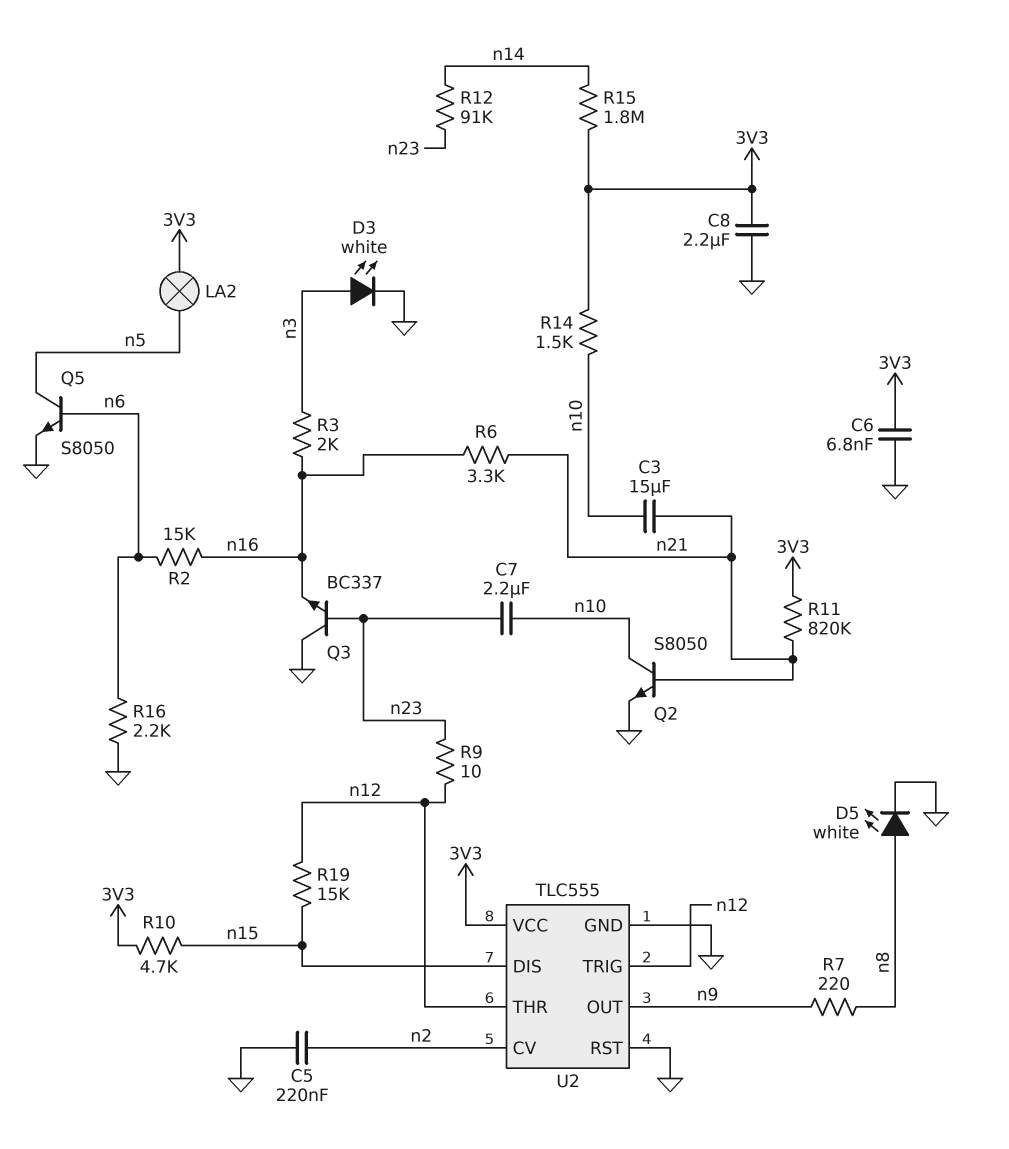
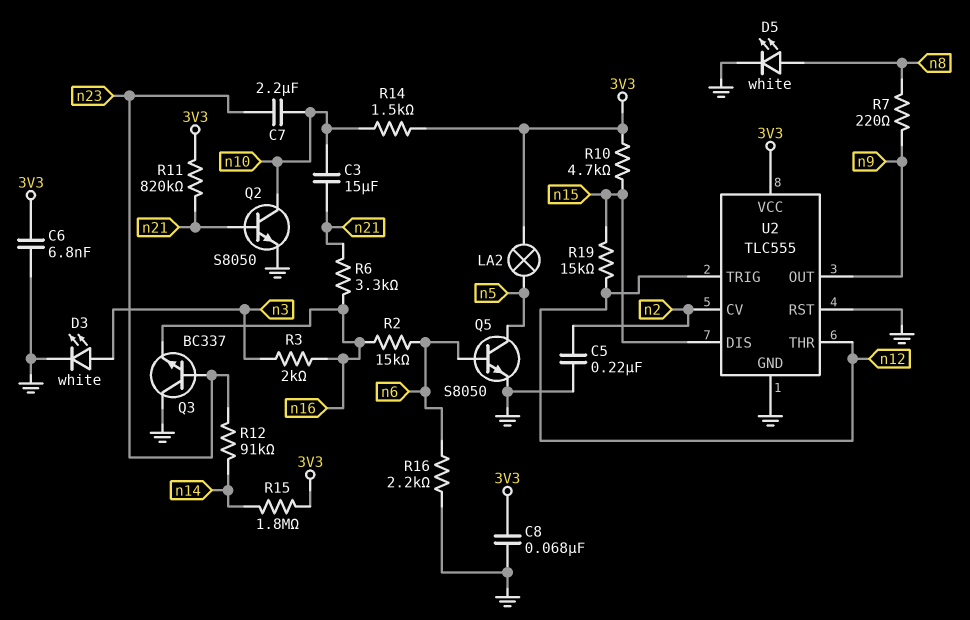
C8: 2.2uF (3V3, GND) -> 68nF (3V3, GND)
R9: 10 (n12, n23) -> none

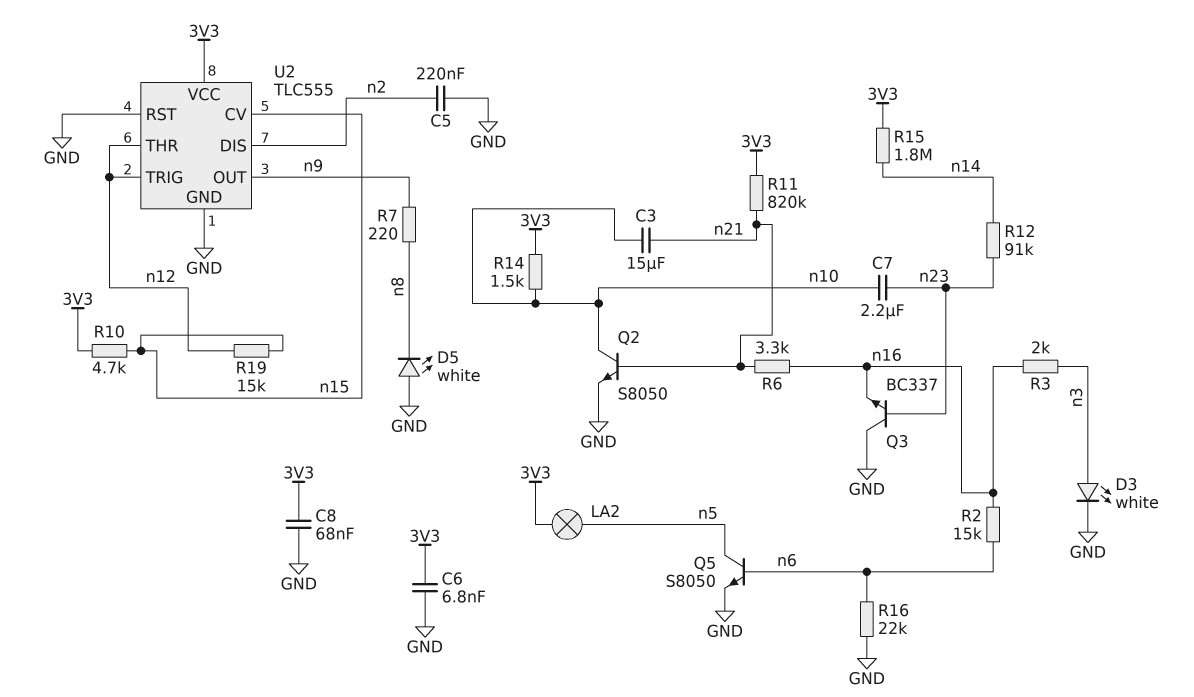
D5: LED white (A n8, K GND) -> LED white (A GND, K n8)
R16: 2.2k (GND, n6) -> 22k (GND, n6)
U2 pin CV: n2 -> n15
U2 pin DIS: n15 -> n2

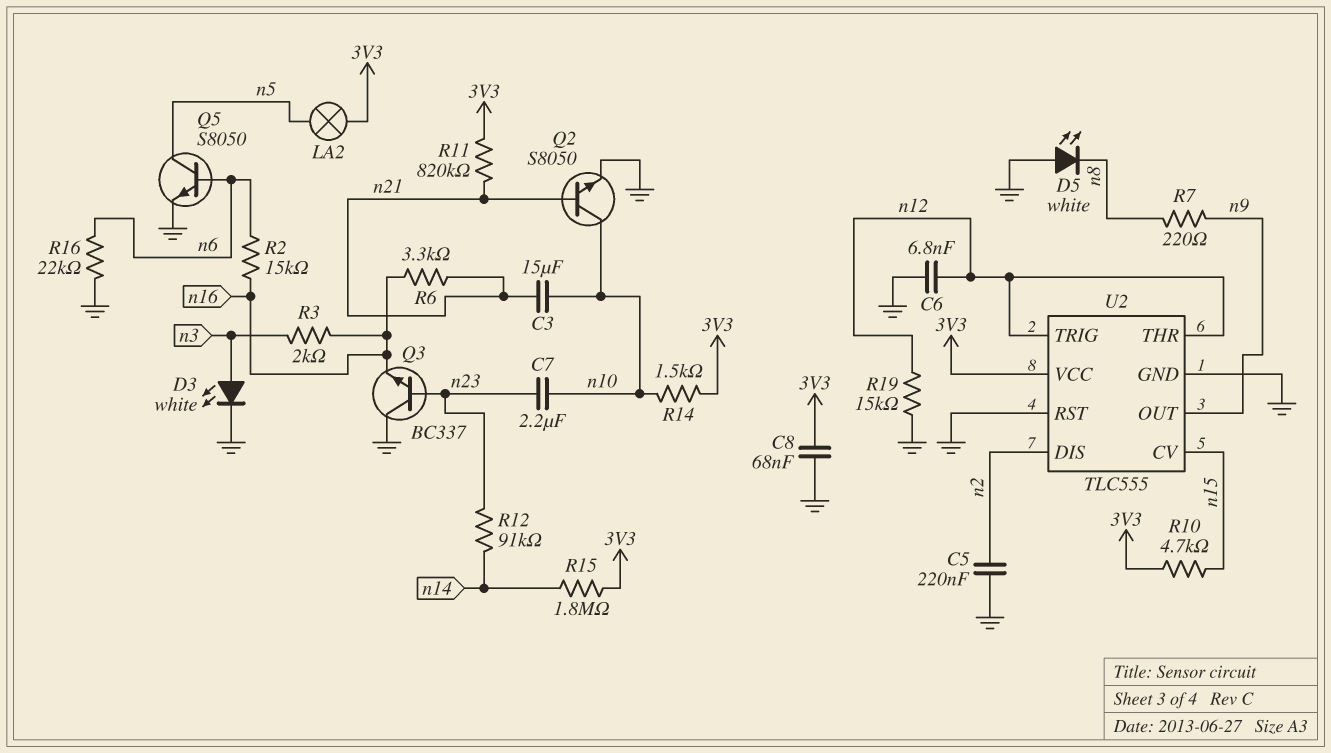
C6: 6.8nF (3V3, GND) -> 6.8nF (GND, n12)
R19: 15k (n12, n15) -> 15k (GND, n12)

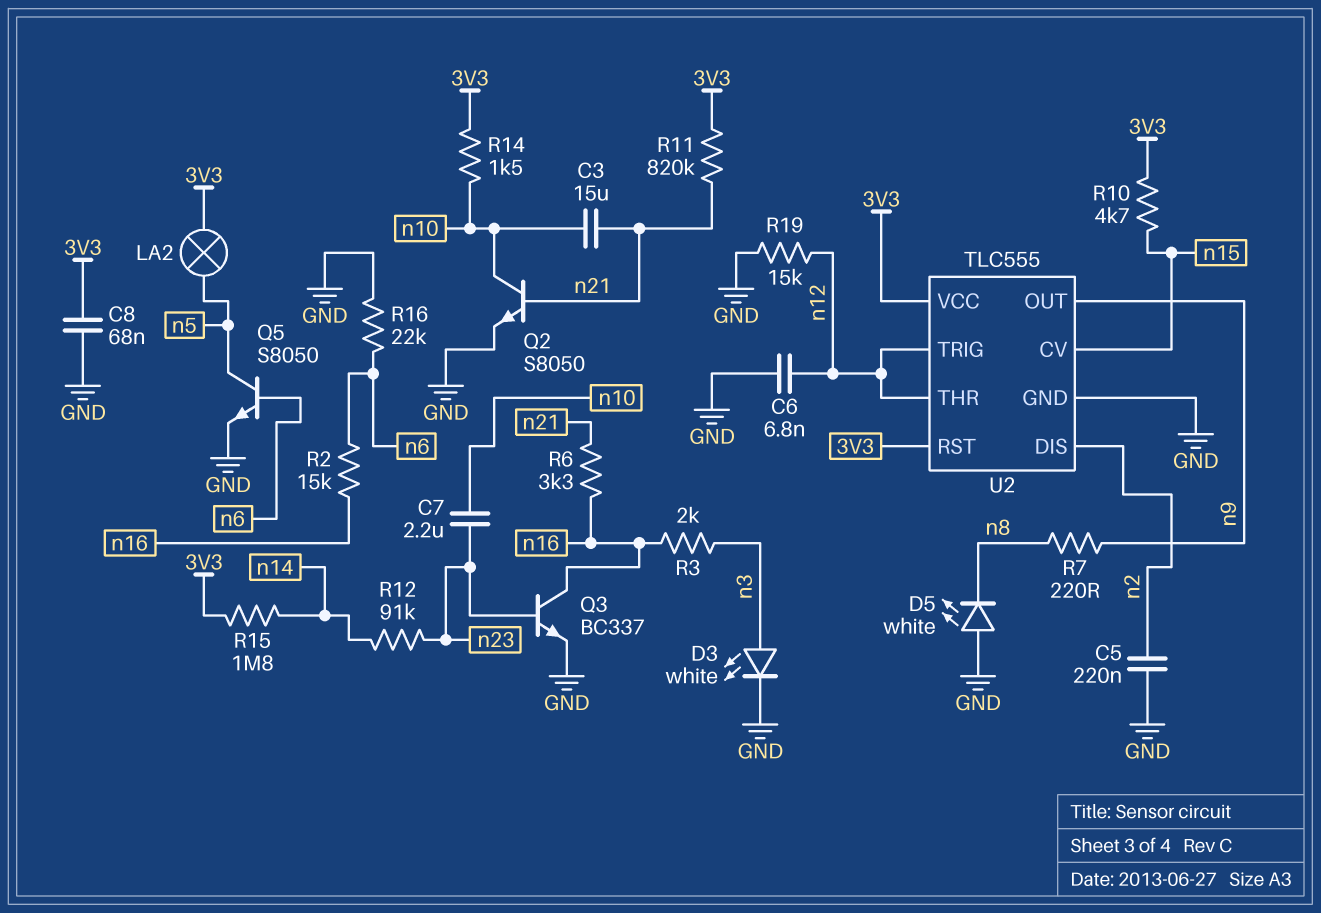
Q3: NPN BC337 (B n23, C GND, E n16) -> NPN BC337 (B n23, C n16, E GND)
U2 pin RST: GND -> 3V3

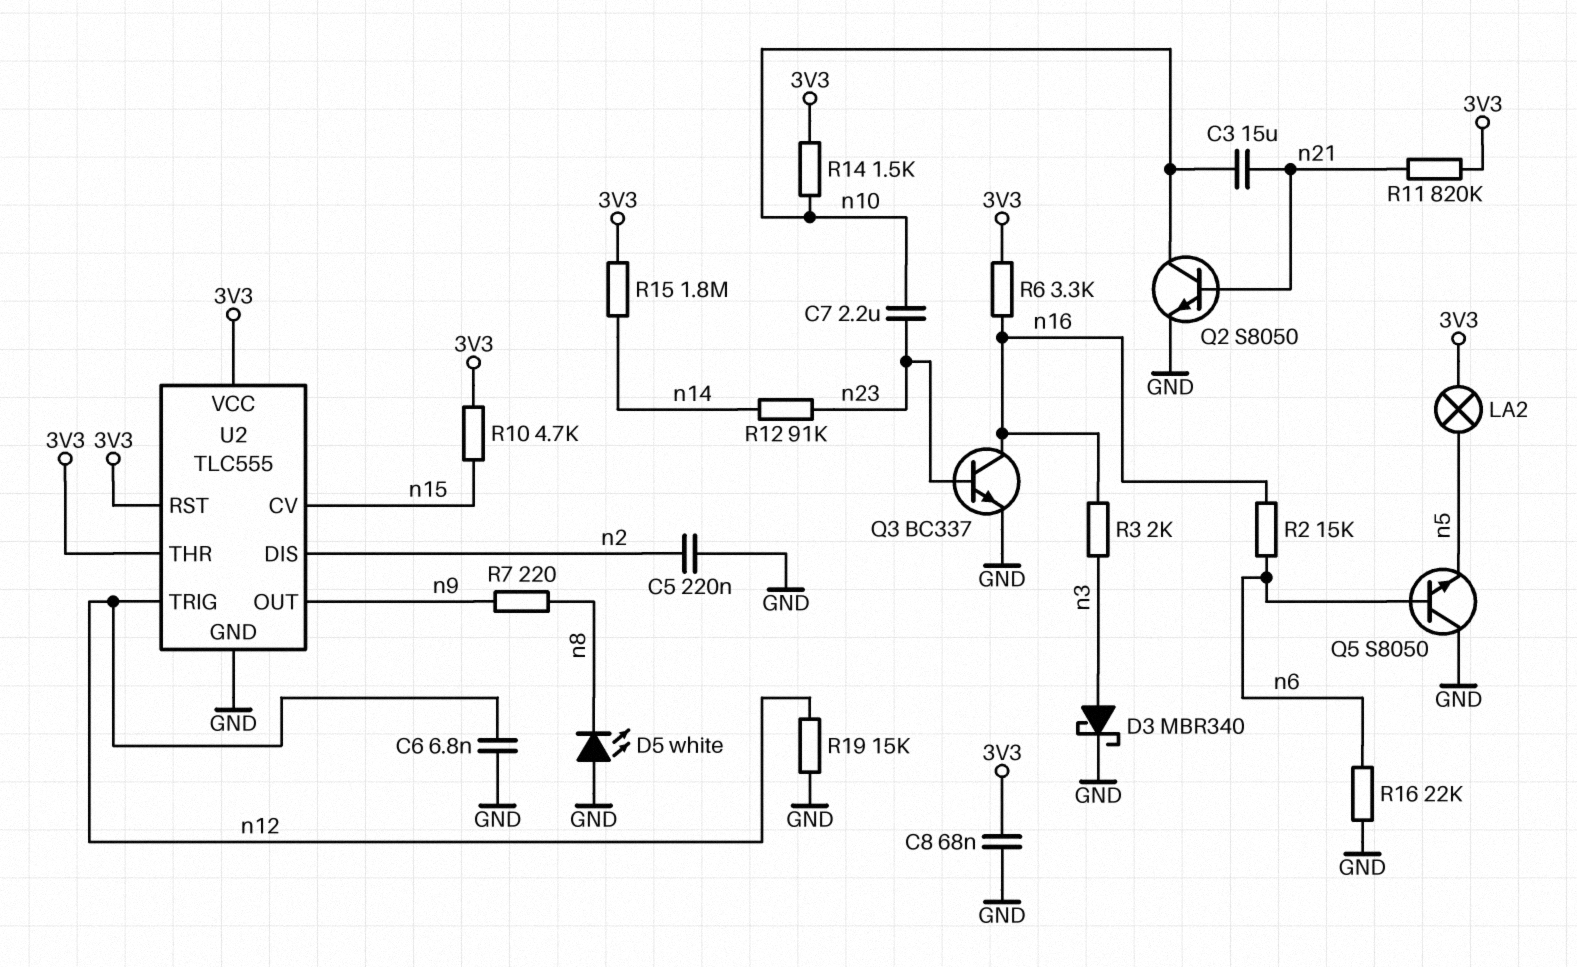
D3: LED white (A n3, K GND) -> schottky MBR340 (A n3, K GND)
Q5: NPN S8050 (B n6, C n5, E GND) -> NPN S8050 (B n6, C GND, E n5)
R6: 3.3k (n16, n21) -> 3.3k (3V3, n16)
U2 pin THR: n12 -> 3V3

